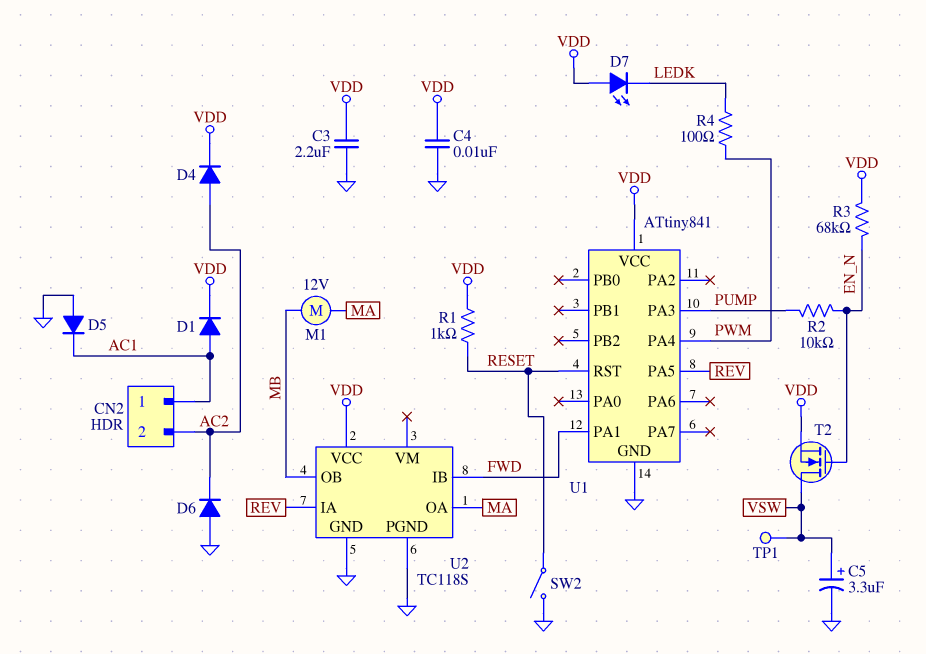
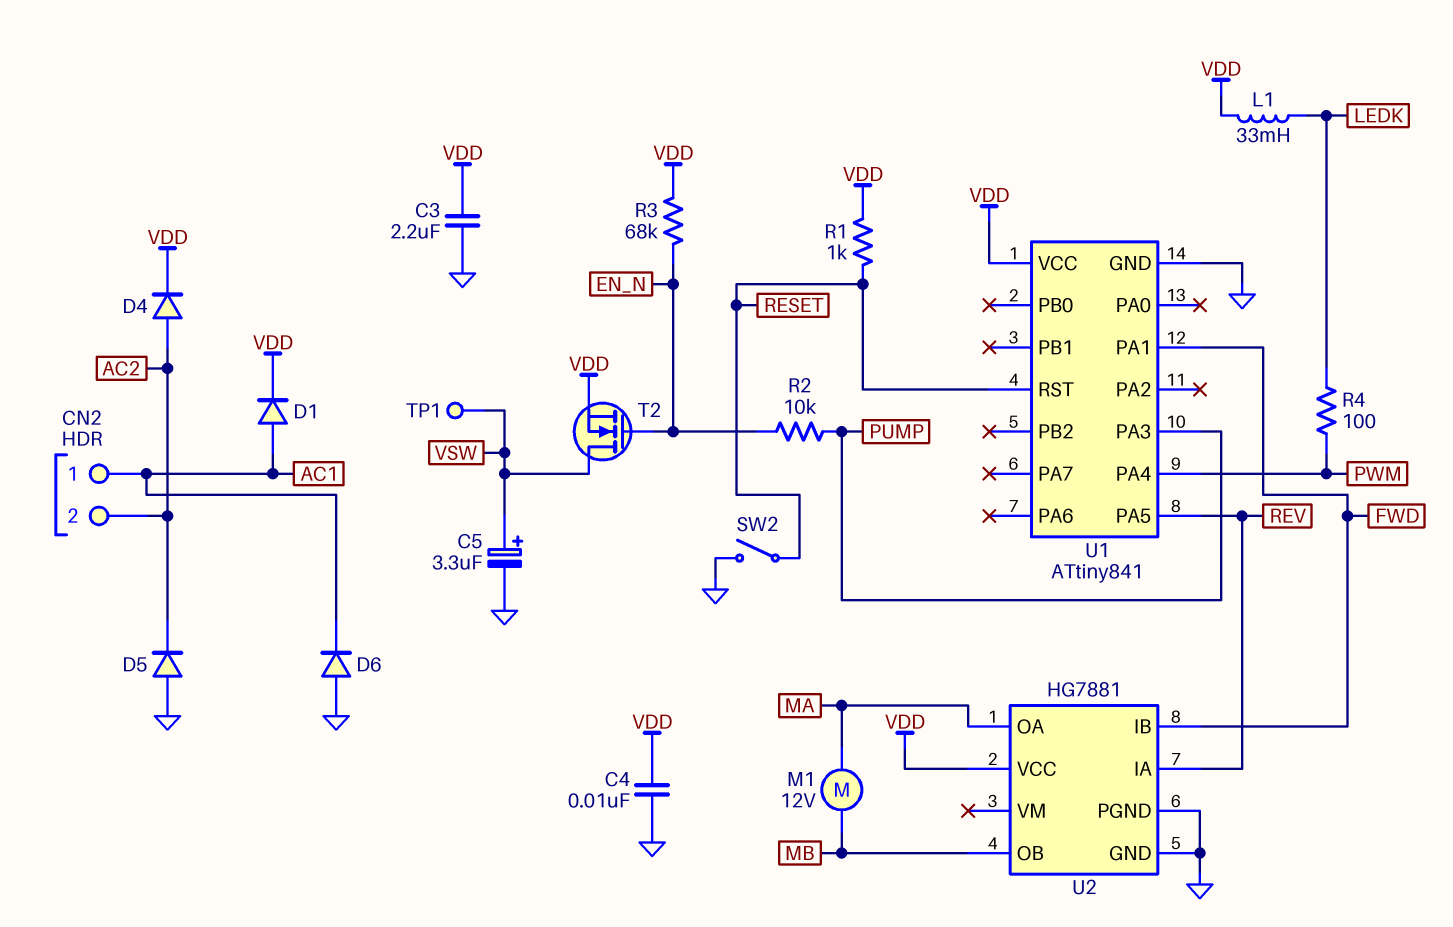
D5: diode (A GND, K AC1) -> diode (A GND, K AC2)
D6: diode (A GND, K AC2) -> diode (A GND, K AC1)
D7: LED (A VDD, K LEDK) -> none
L1: none -> 33mH (LEDK, VDD)
U2: TC118S -> HG7881

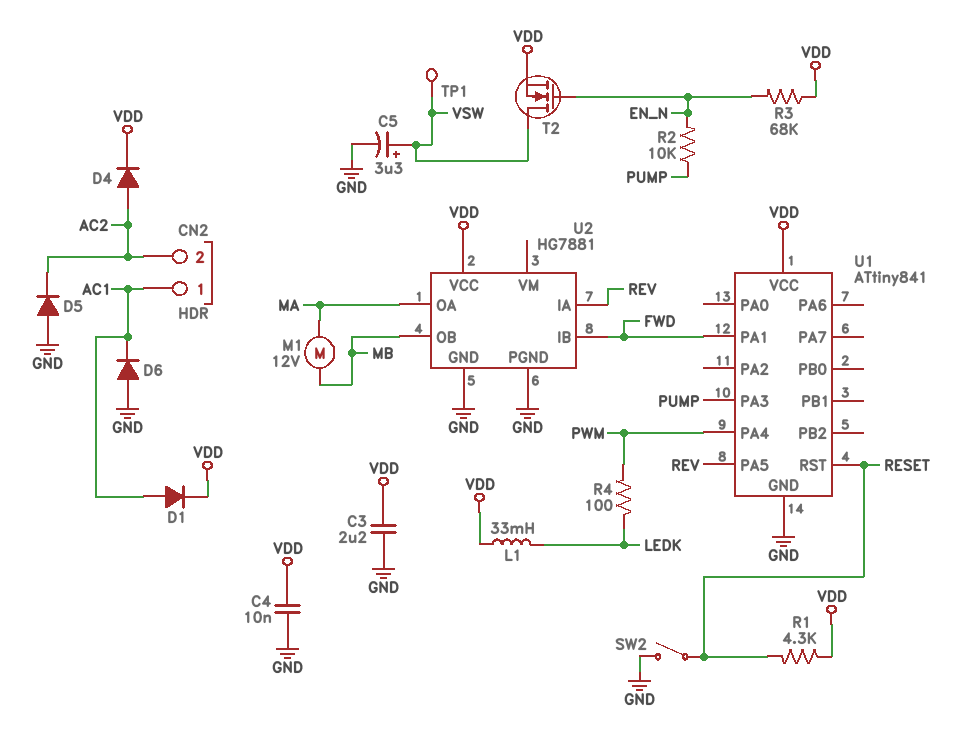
R1: 1k (RESET, VDD) -> 4.3k (RESET, VDD)

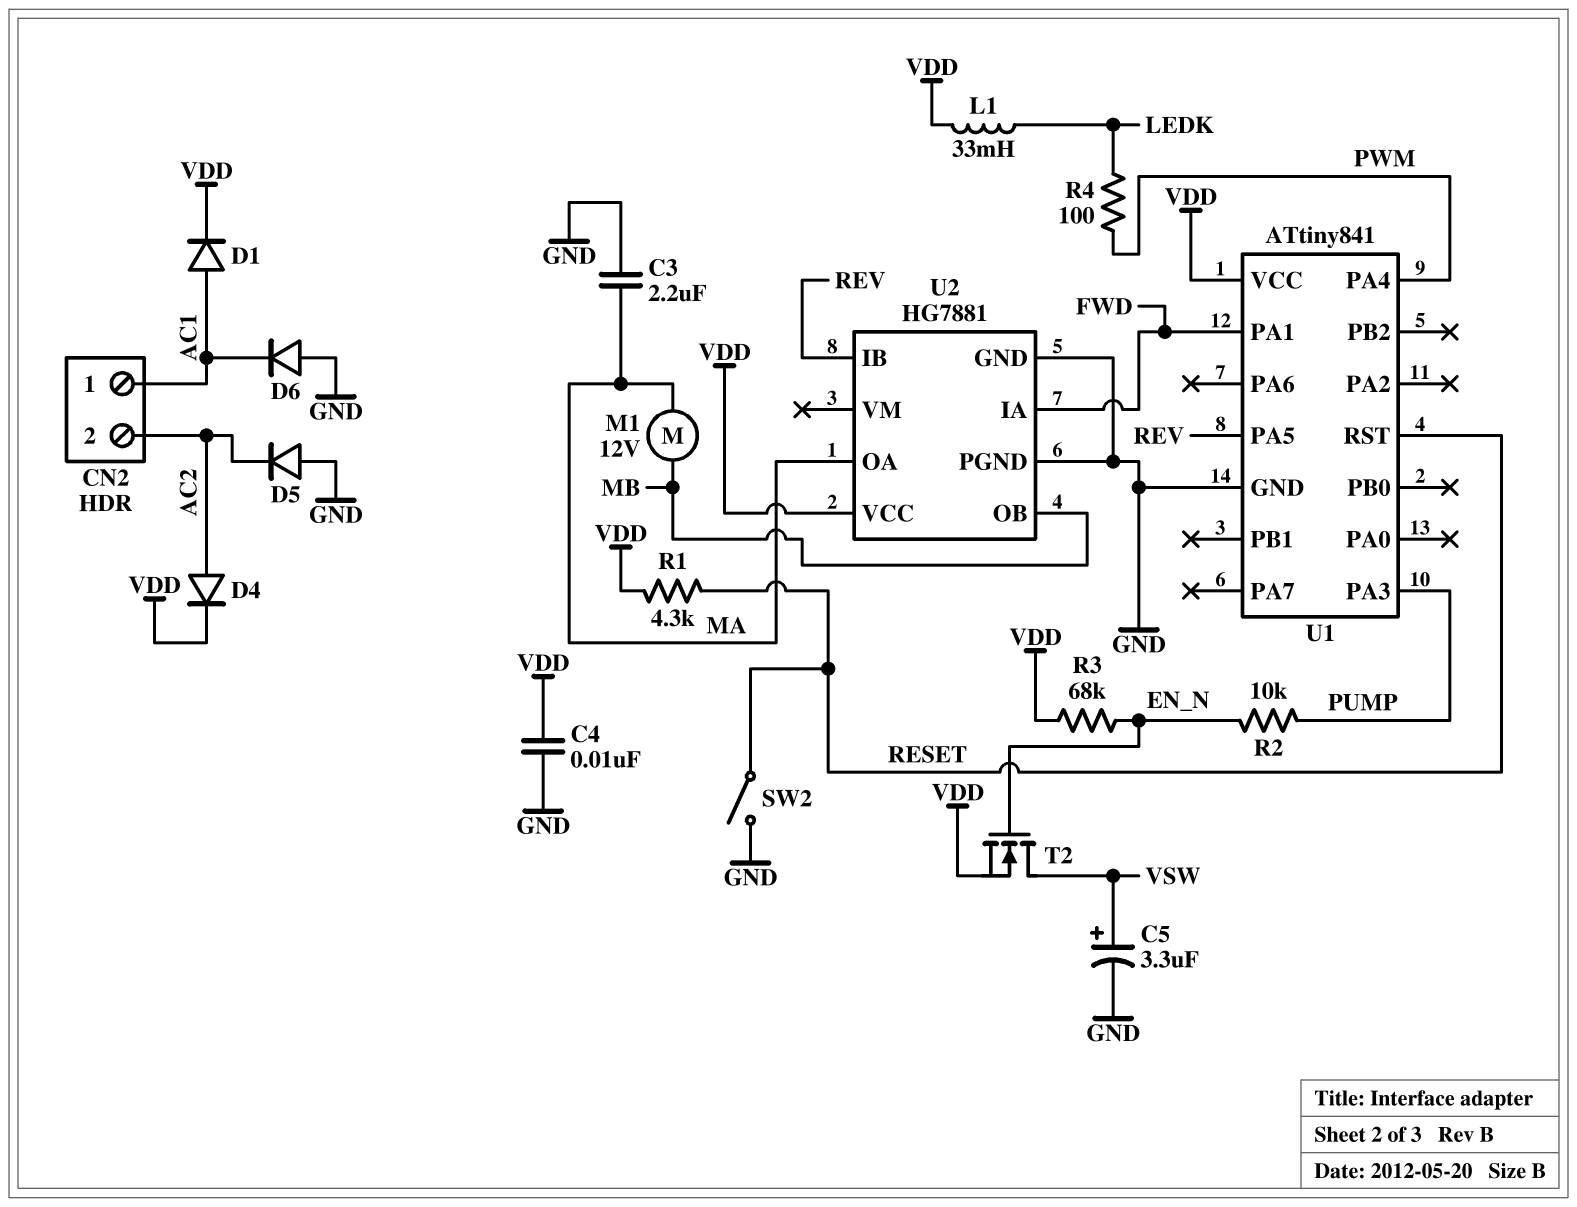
C3: 2.2uF (GND, VDD) -> 2.2uF (GND, MA)
TP1: test point (VSW) -> none
U2 pin IA: REV -> FWD
U2 pin IB: FWD -> REV

